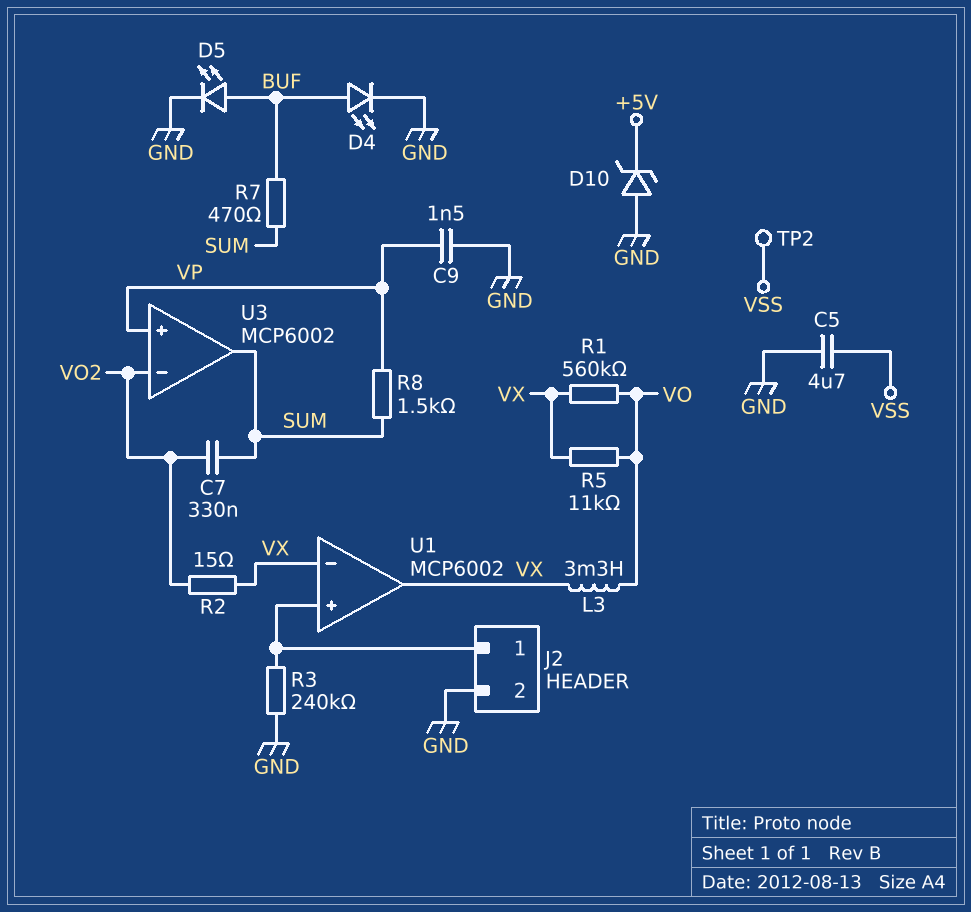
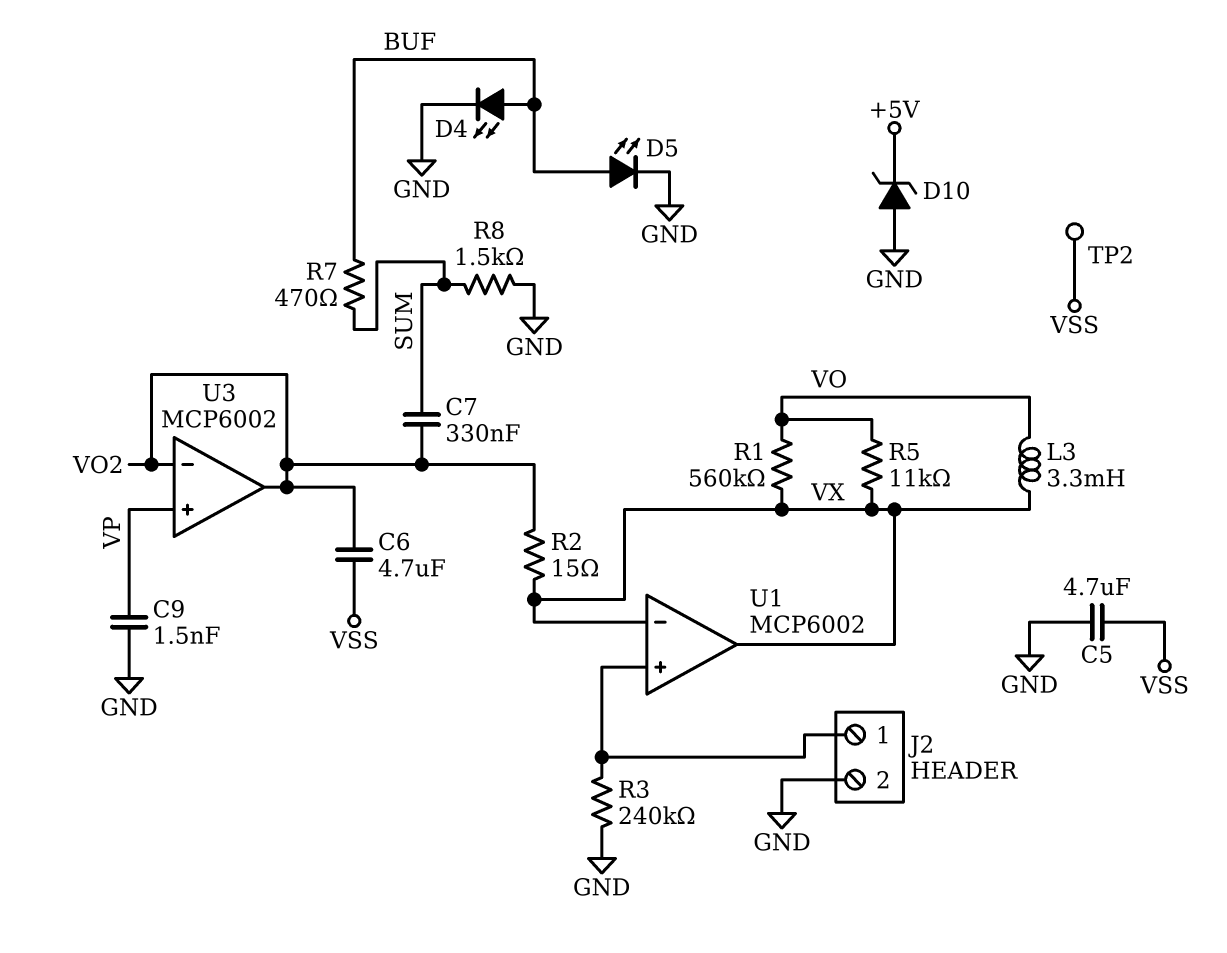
C6: none -> 4.7uF (VO2, VSS)
R8: 1.5k (SUM, VP) -> 1.5k (GND, SUM)
U3 pin out: SUM -> VO2

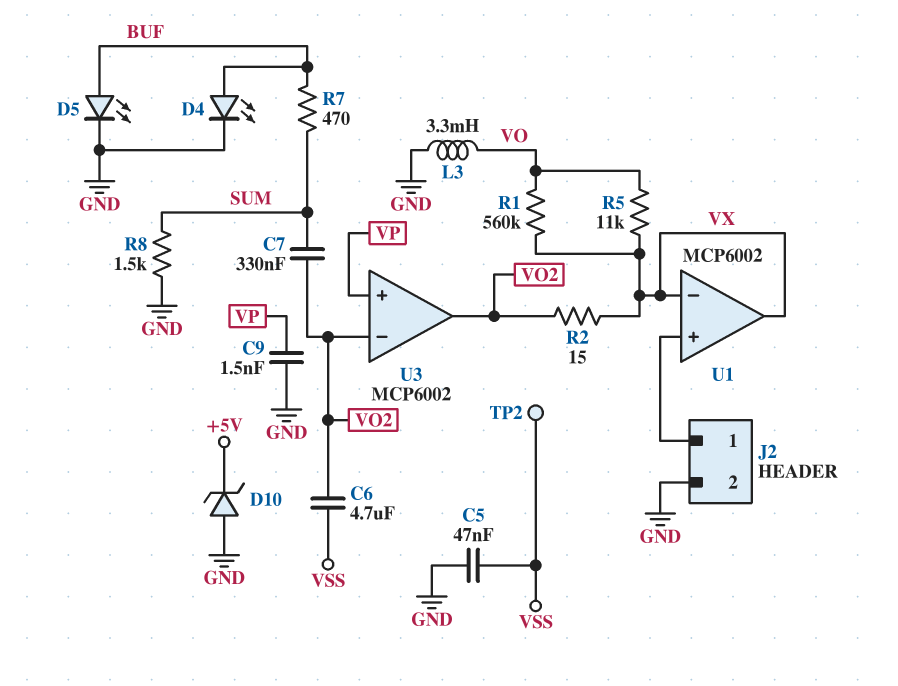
C5: 4.7uF (GND, VSS) -> 47nF (GND, VSS)
L3: 3.3mH (VO, VX) -> 3.3mH (GND, VO)
R3: 240k (GND, J2/1) -> none

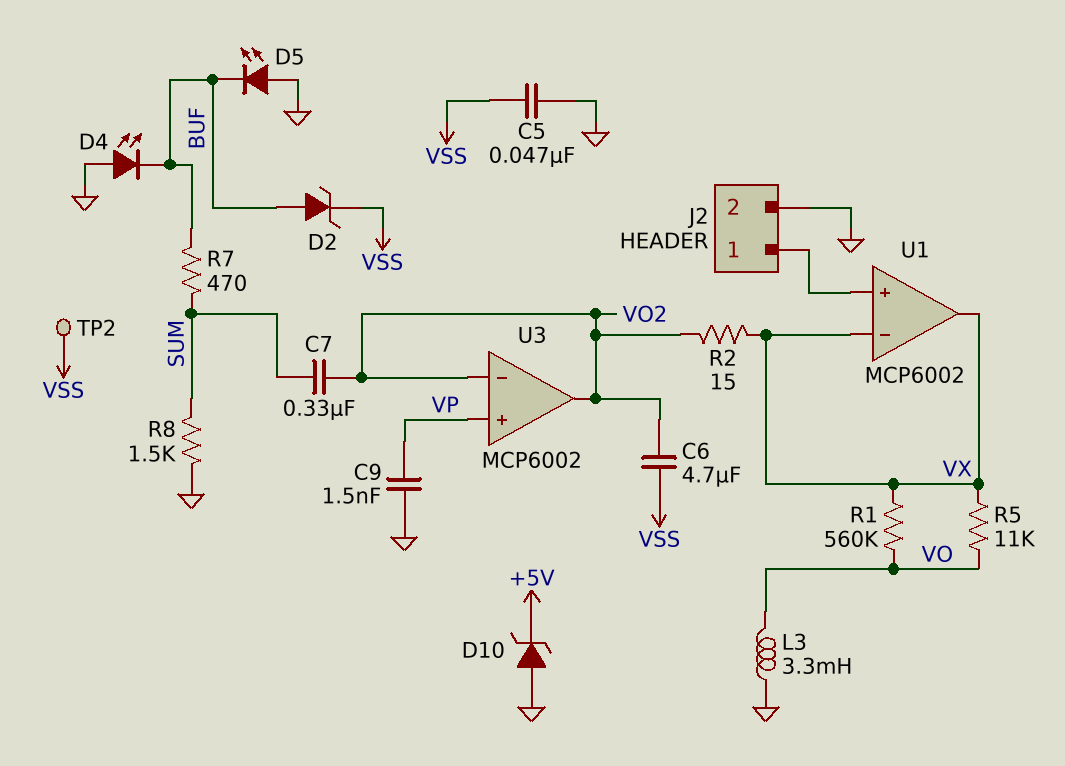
D2: none -> zener (A BUF, K VSS)
D4: LED (A BUF, K GND) -> LED (A GND, K BUF)
D5: LED (A BUF, K GND) -> LED (A GND, K BUF)

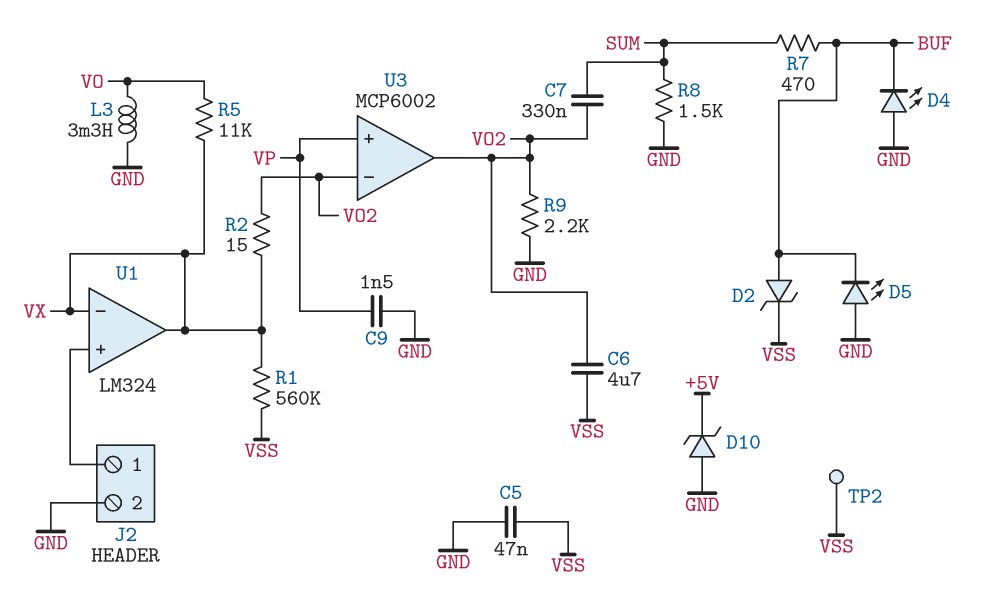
R1: 560k (VO, VX) -> 560k (VSS, VX)
R9: none -> 2.2k (GND, VO2)
U1: MCP6002 -> LM324

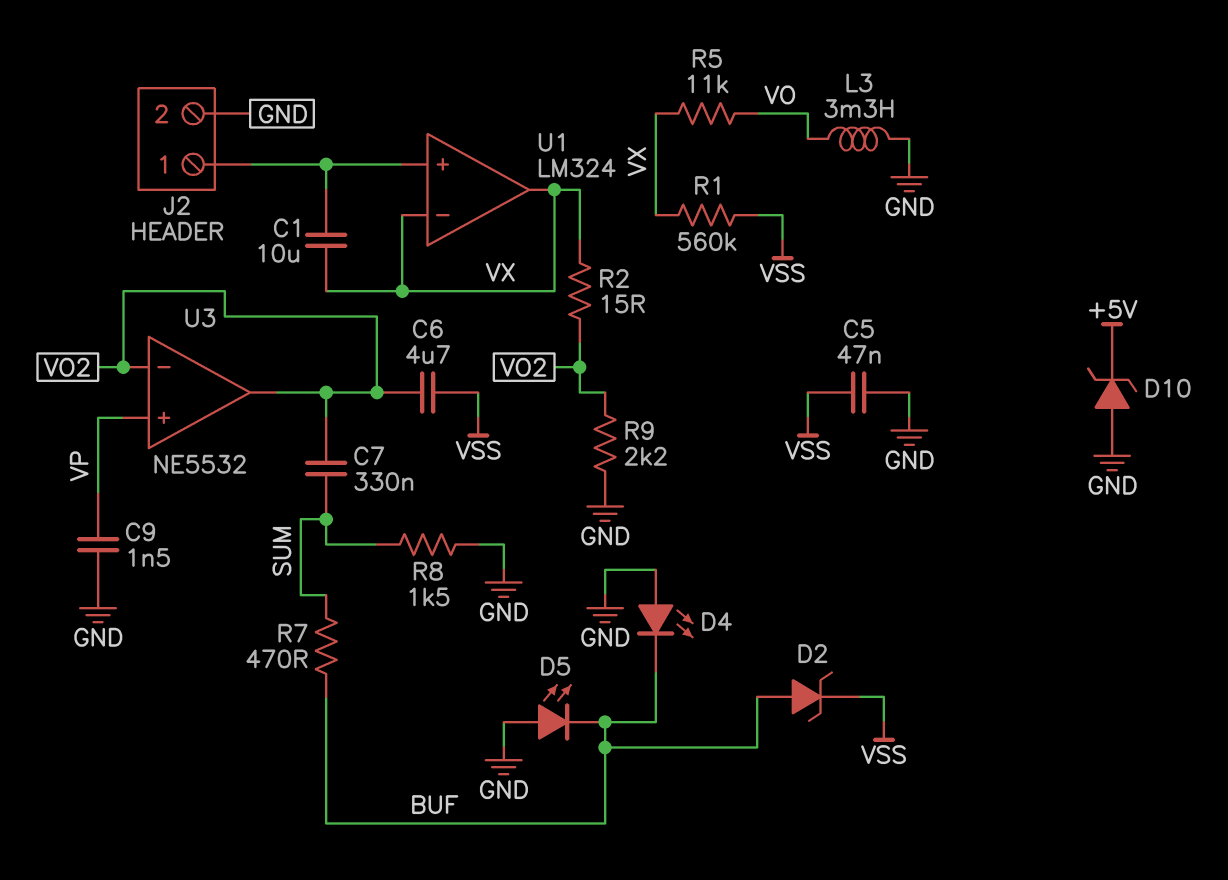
C1: none -> 10uF (J2/1, VX)
TP2: test point (VSS) -> none
U3: MCP6002 -> NE5532

